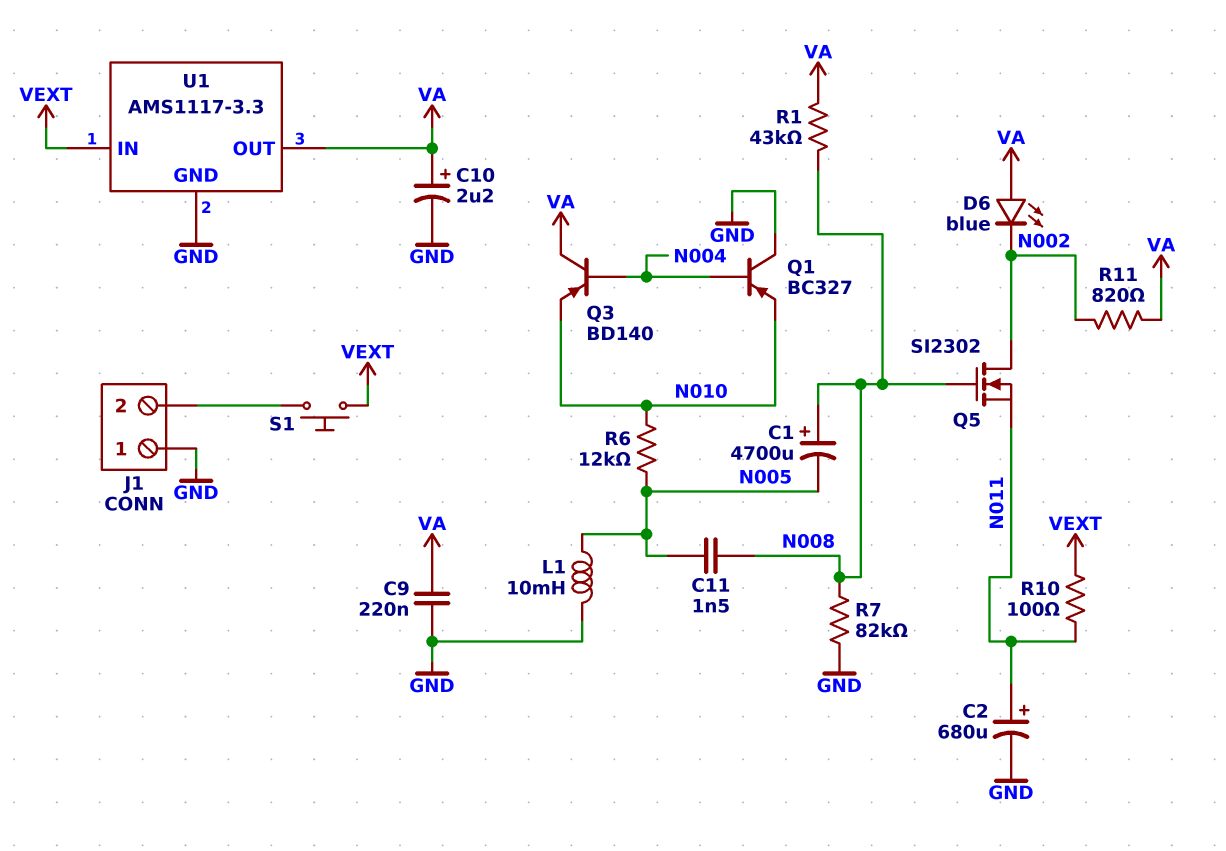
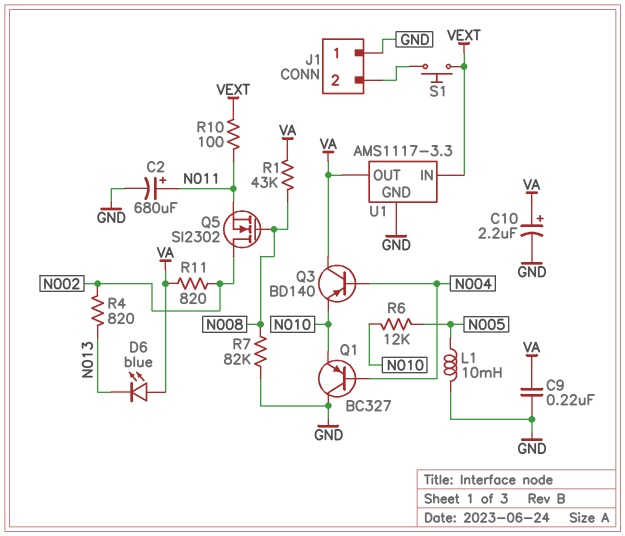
C1: 4700uF (plus N008, minus N005) -> none
C11: 1.5nF (N005, N008) -> none
D6: LED blue (A VA, K N002) -> LED blue (A VA, K N013)
R4: none -> 820 (N002, N013)

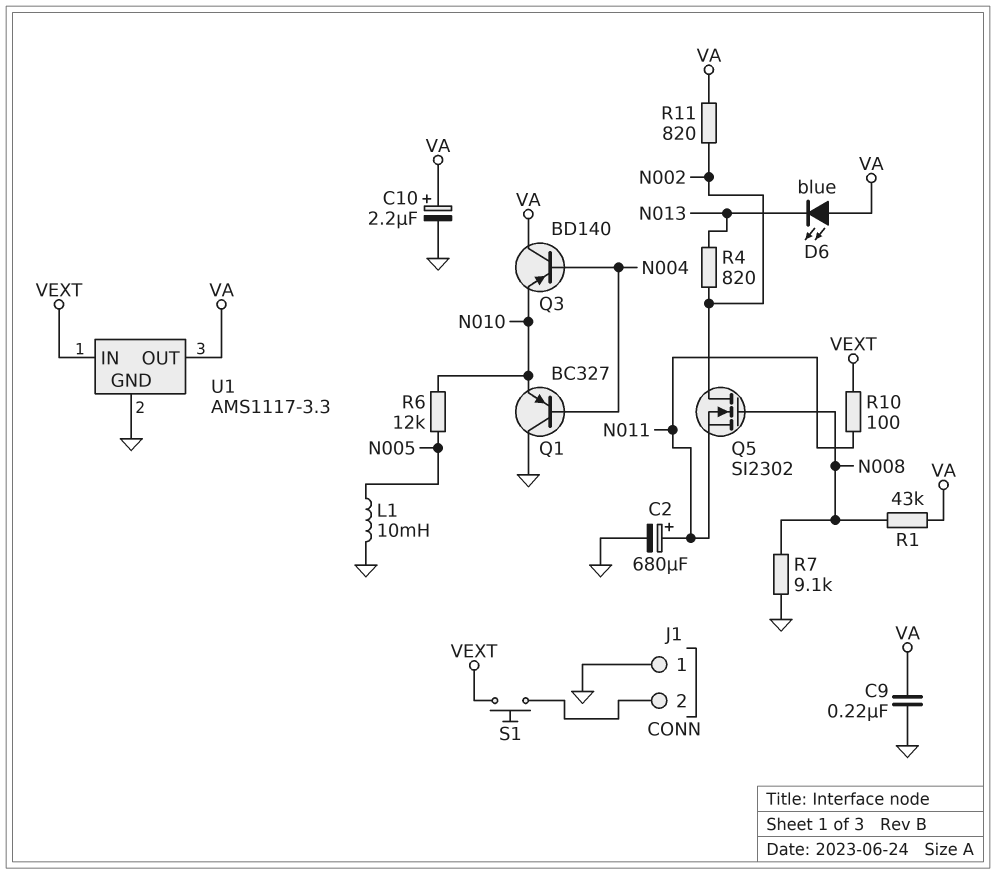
R7: 82k (GND, N008) -> 9.1k (GND, N008)

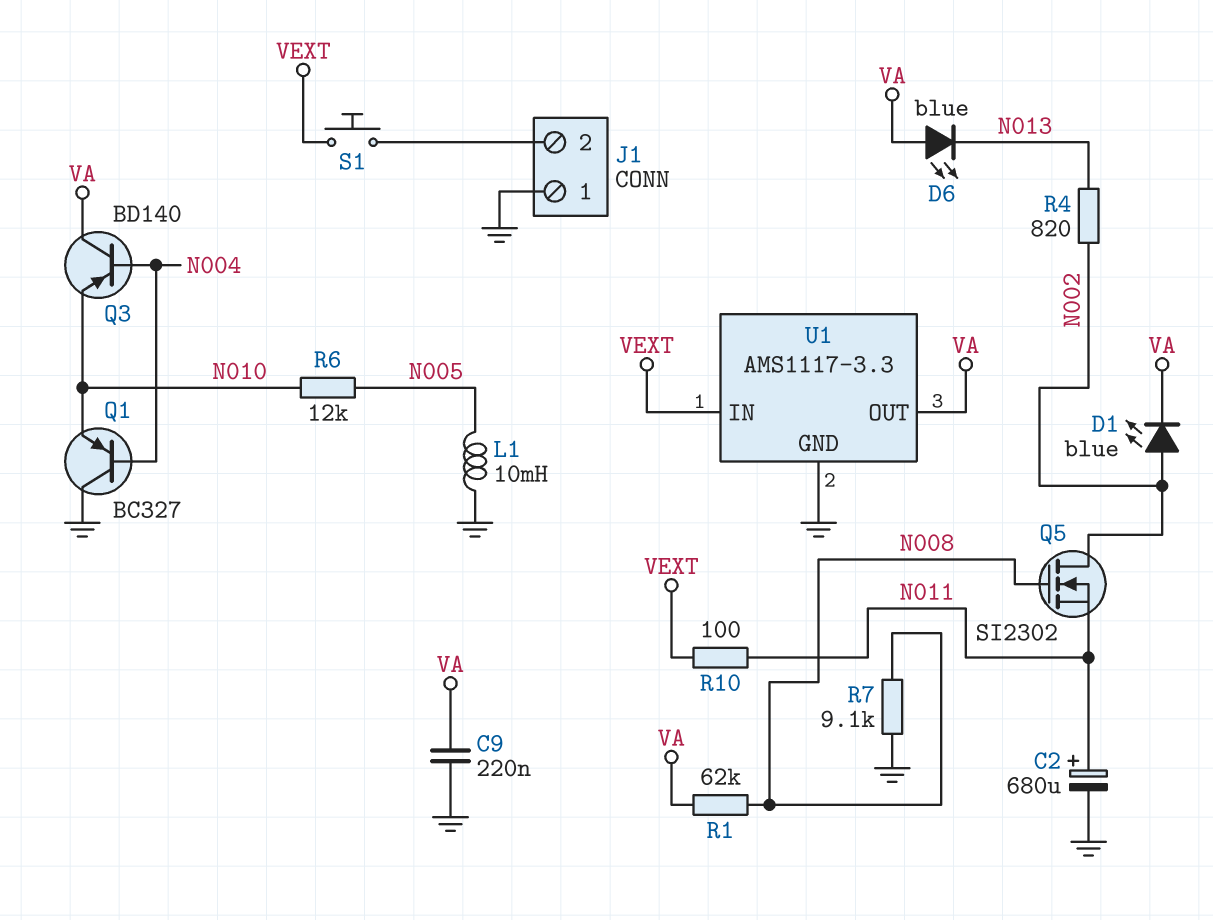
C10: 2.2uF (plus VA, minus GND) -> none
D1: none -> LED blue (A N002, K VA)
R1: 43k (N008, VA) -> 62k (N008, VA)
R11: 820 (N002, VA) -> none

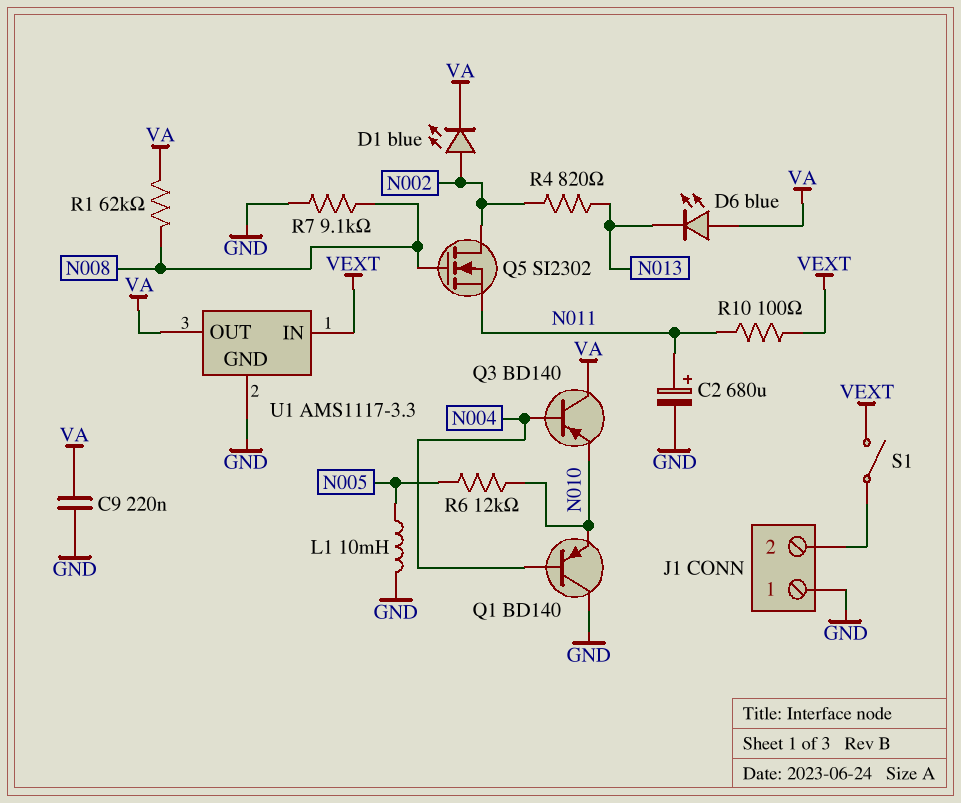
Q1: PNP BC327 (B N004, C GND, E N010) -> PNP BD140 (B N004, C GND, E N010)
S1: button (J1/2, VEXT) -> switch (J1/2, VEXT)

